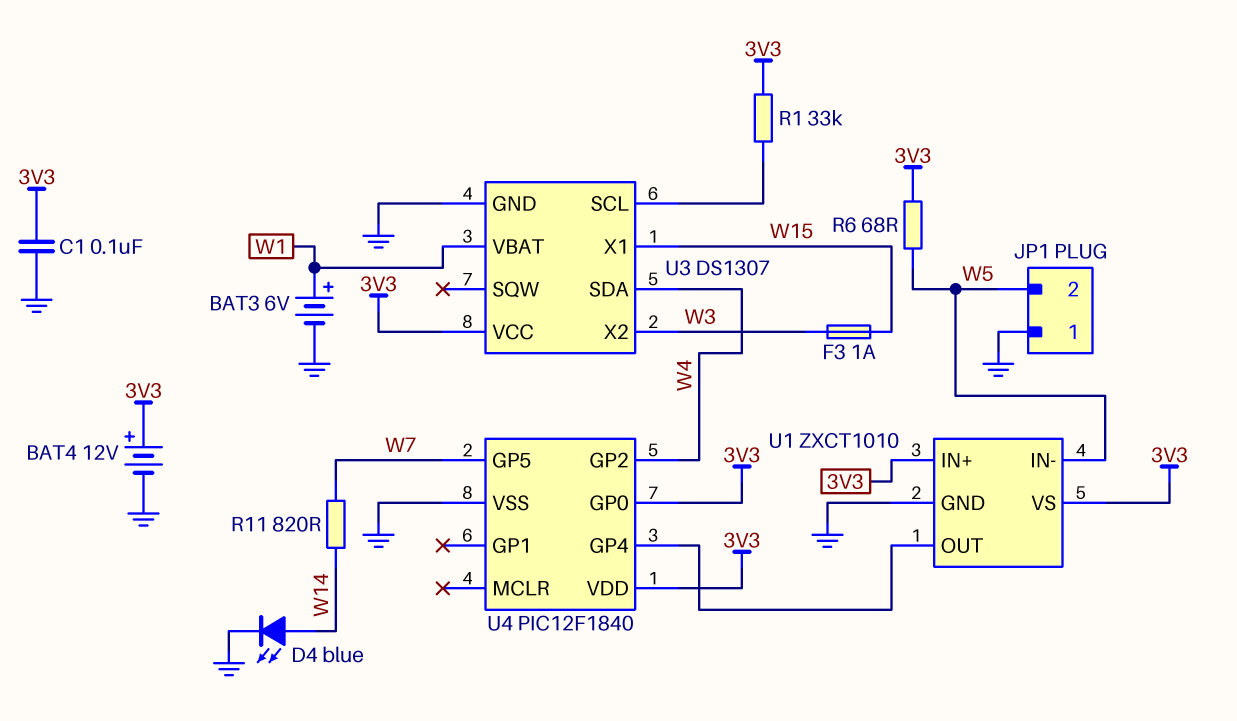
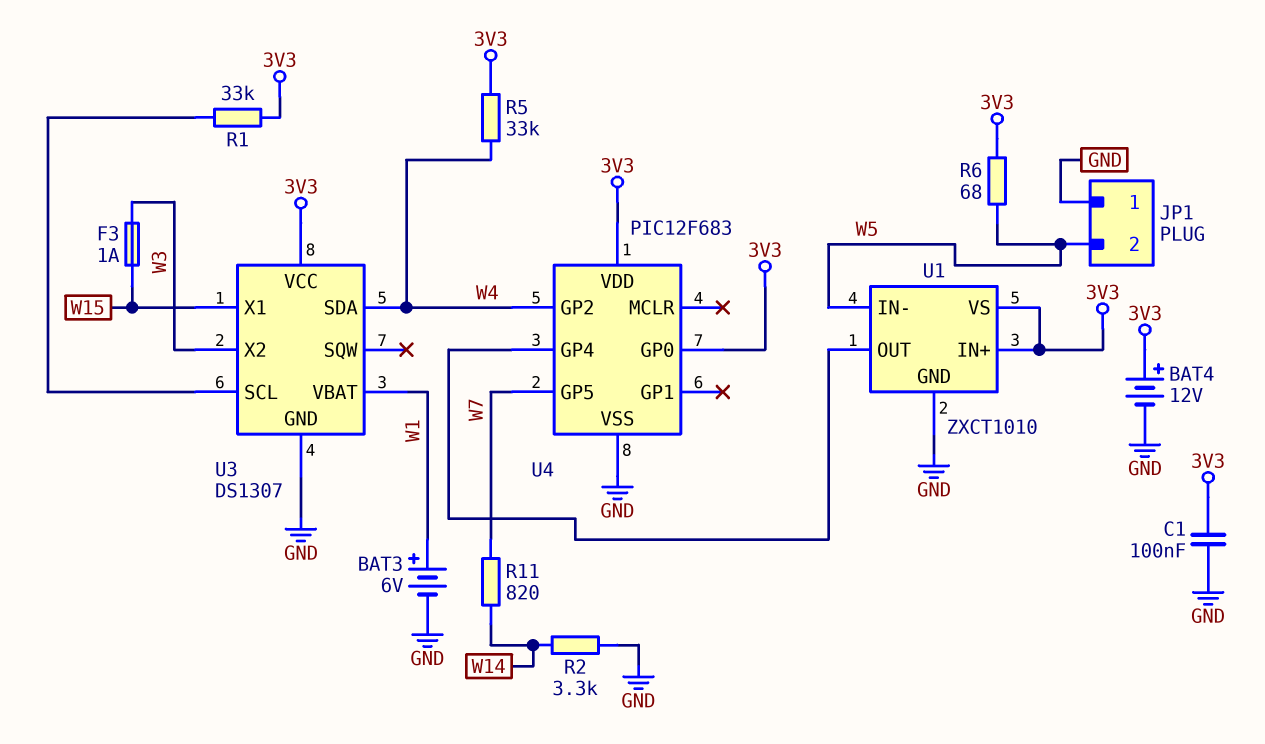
D4: LED blue (A W14, K GND) -> none
R2: none -> 3.3k (GND, W14)
R5: none -> 33k (3V3, W4)
U4: PIC12F1840 -> PIC12F683

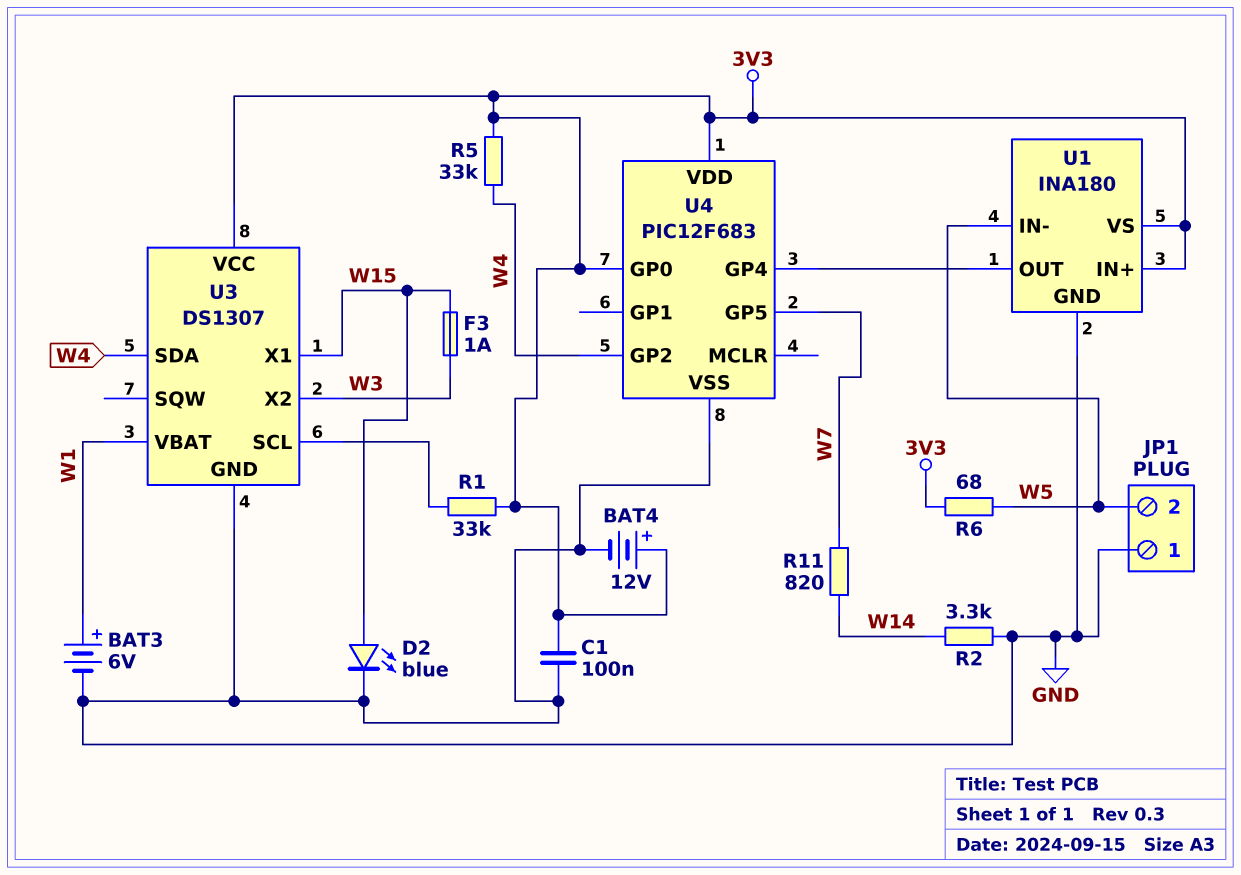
D2: none -> LED blue (A W15, K GND)
U1: ZXCT1010 -> INA180

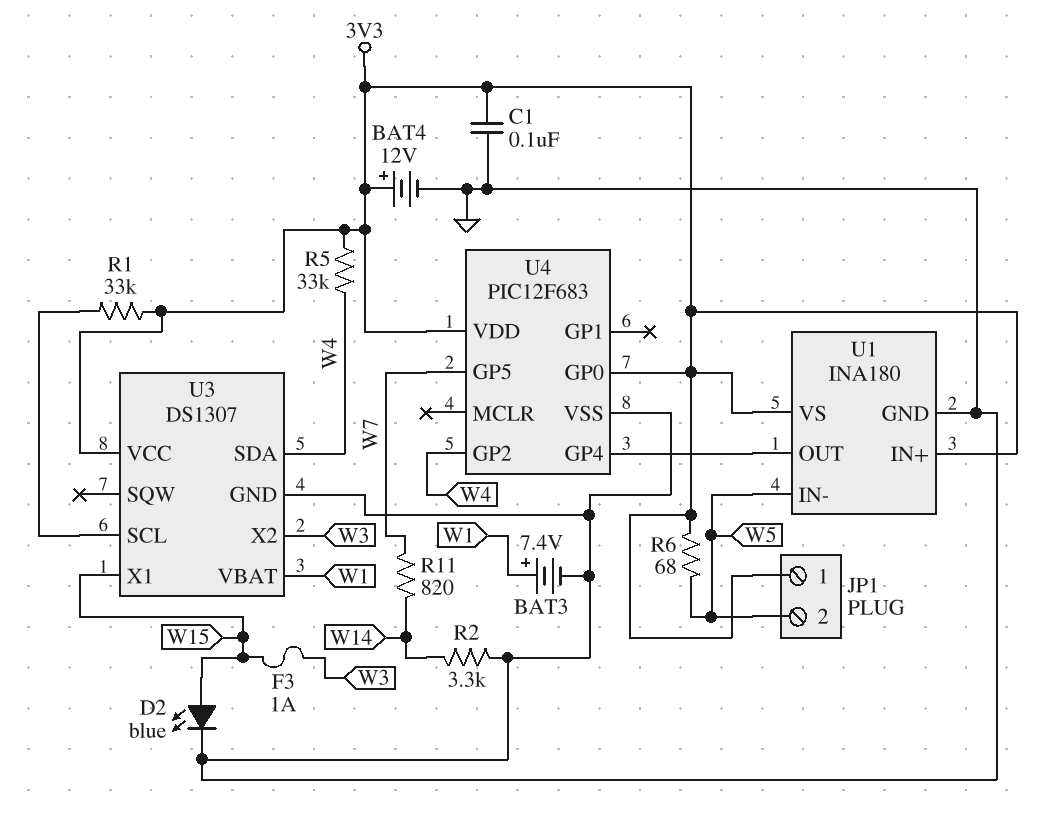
BAT3: 6V (plus W1, minus GND) -> 7.4V (plus W1, minus GND)
JP1 pin 1: GND -> 3V3

